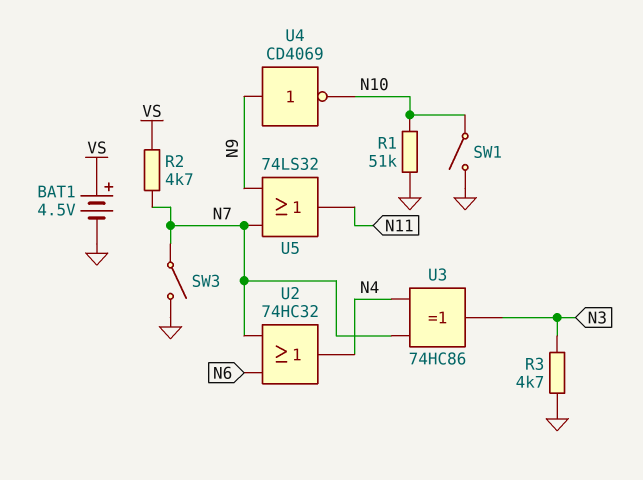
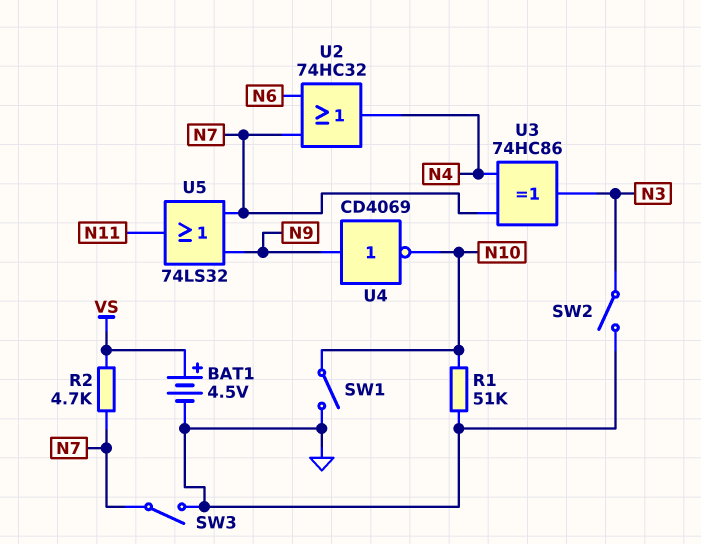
R3: 4.7k (GND, N3) -> none
SW2: none -> switch (GND, N3)

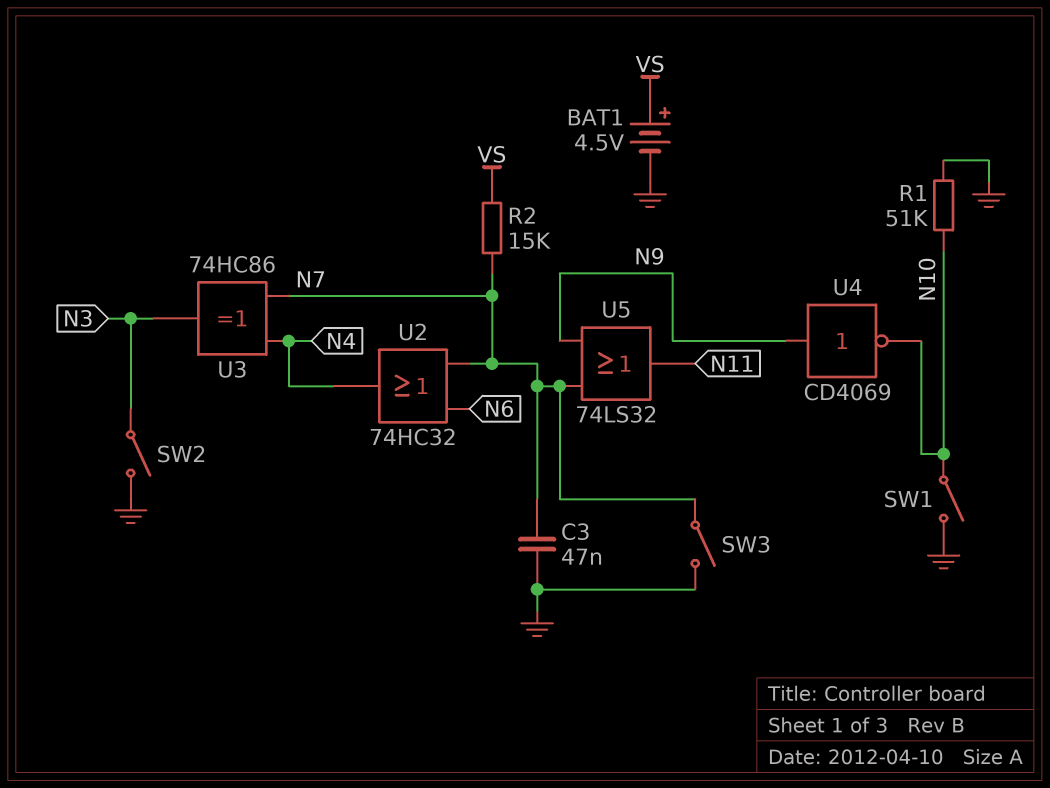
C3: none -> 47nF (GND, N7)
R2: 4.7k (N7, VS) -> 15k (N7, VS)

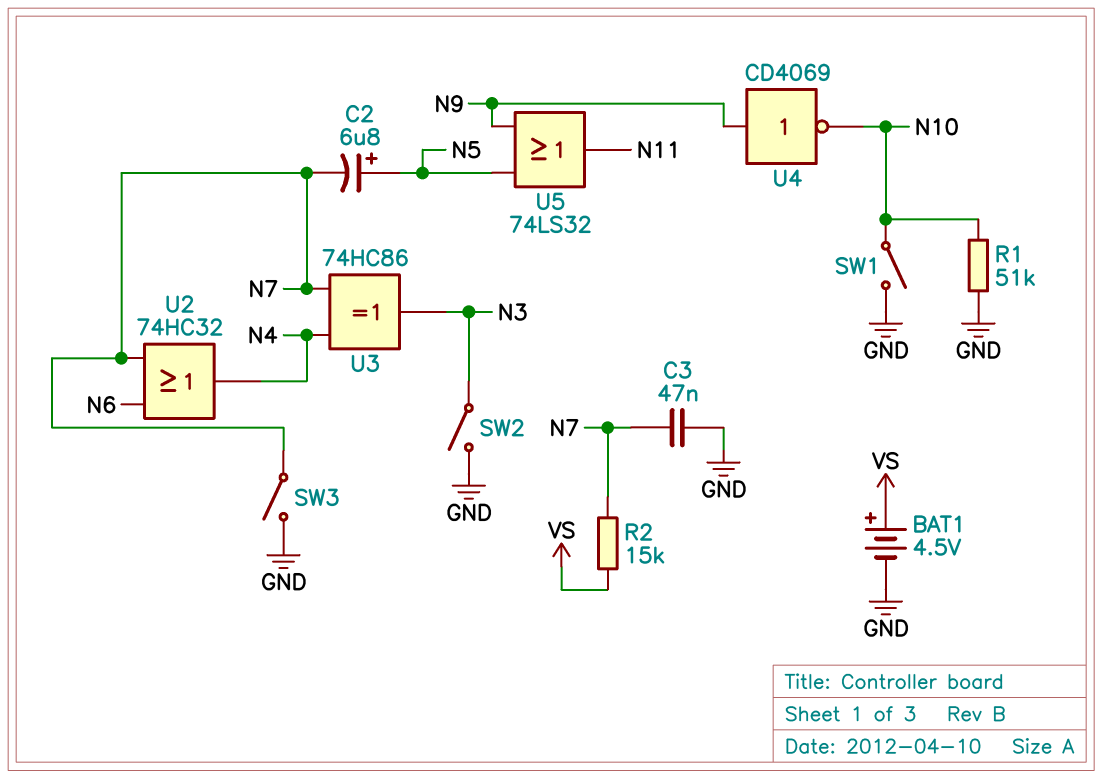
C2: none -> 6.8uF (plus N5, minus N7)
U5: OR 74LS32 (in N7, in N9, out N11) -> OR 74LS32 (in N5, in N9, out N11)

